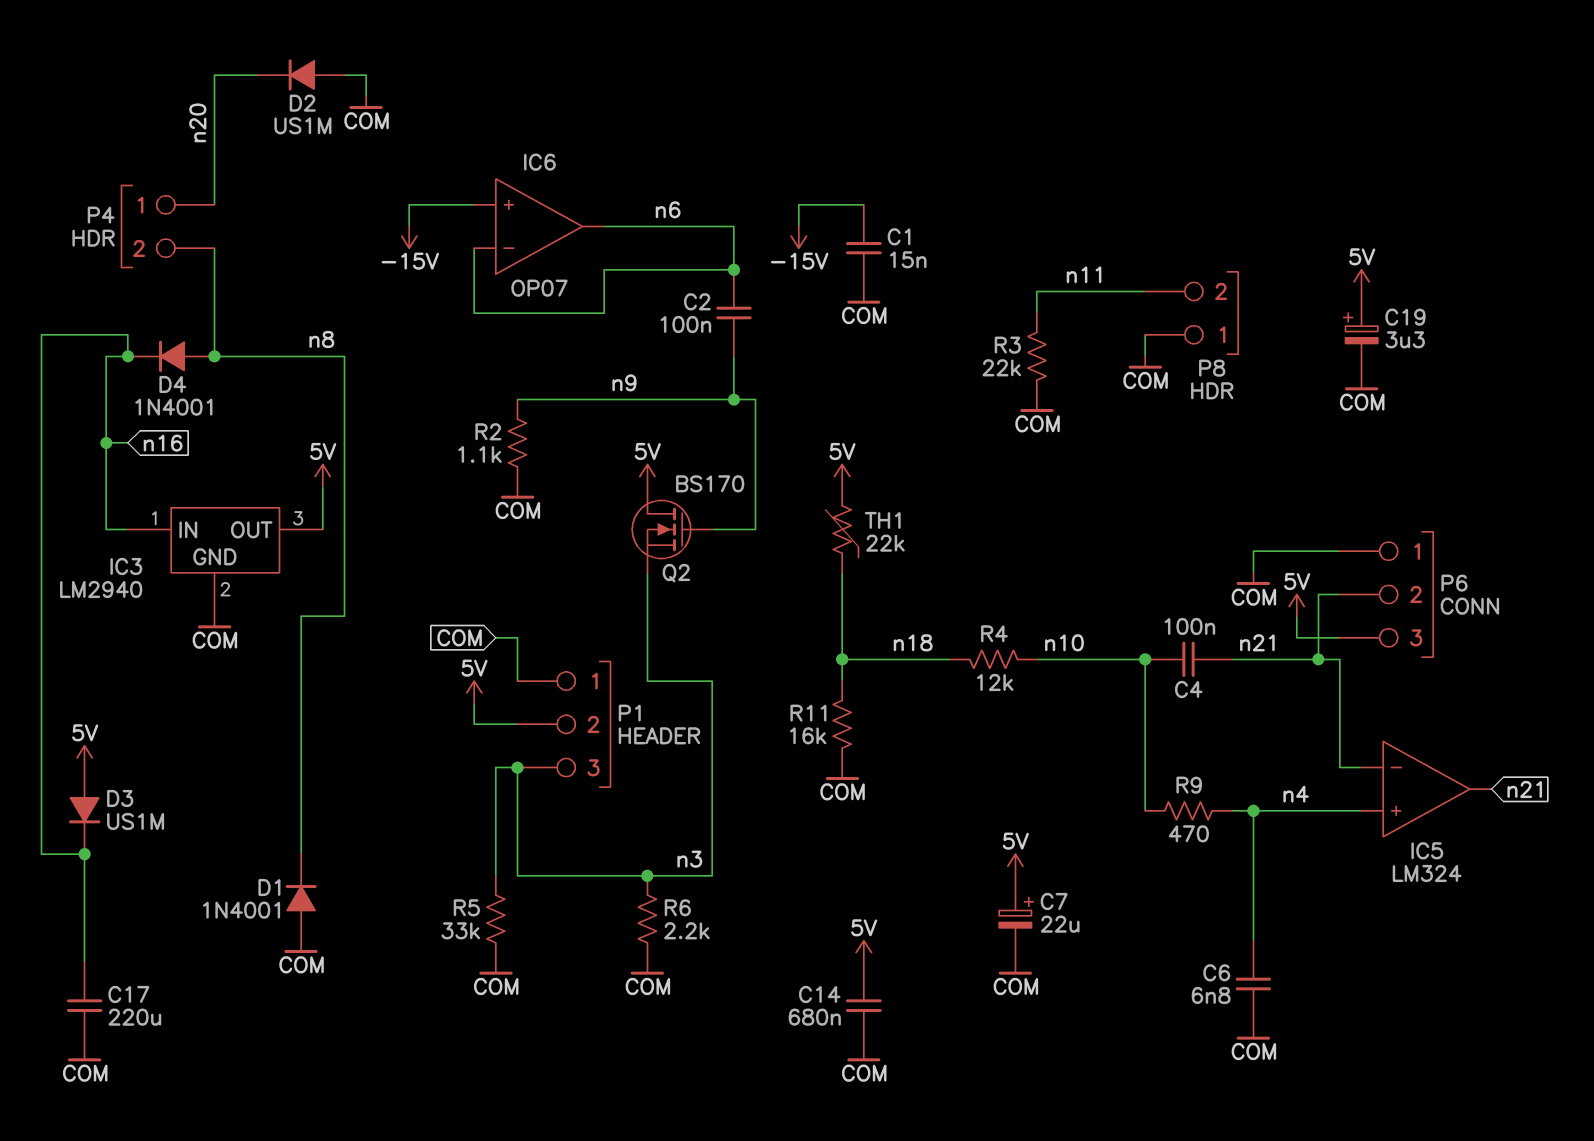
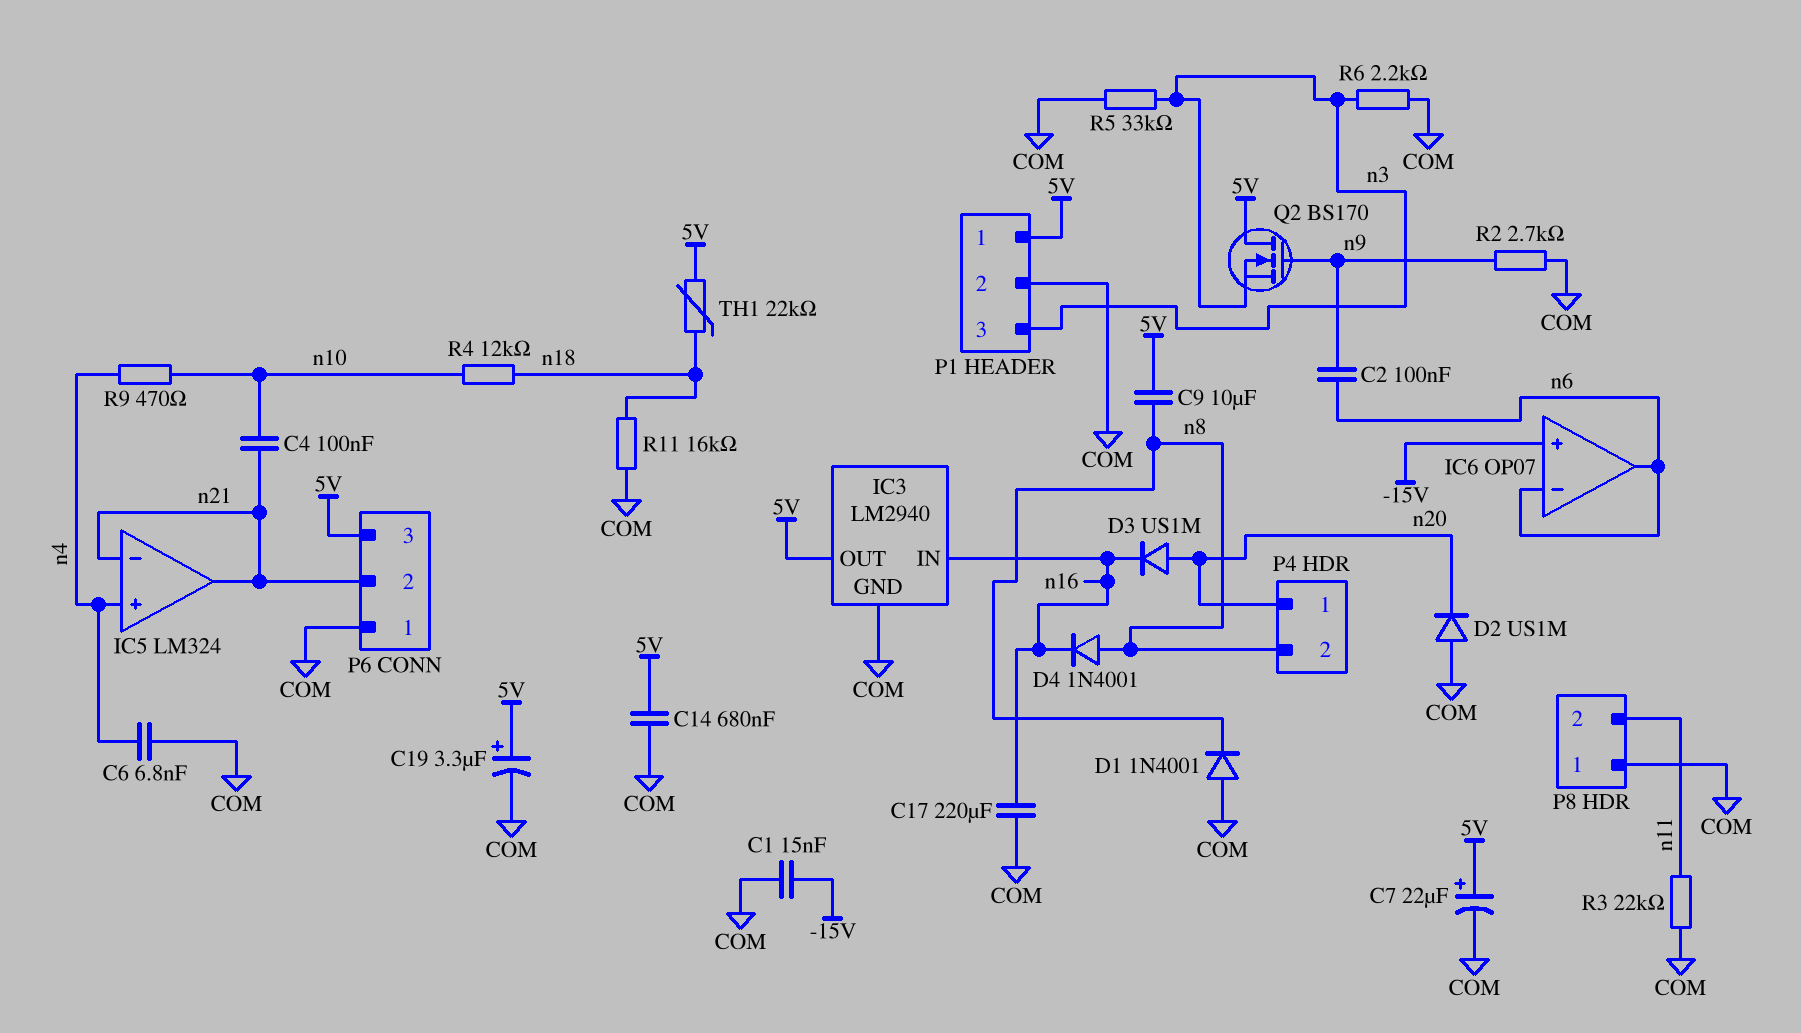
C9: none -> 10uF (5V, n8)
D3: diode US1M (A 5V, K n16) -> diode US1M (A n20, K n16)
P1 pin 1: COM -> 5V
P1 pin 2: 5V -> COM
R2: 1.1k (COM, n9) -> 2.7k (COM, n9)

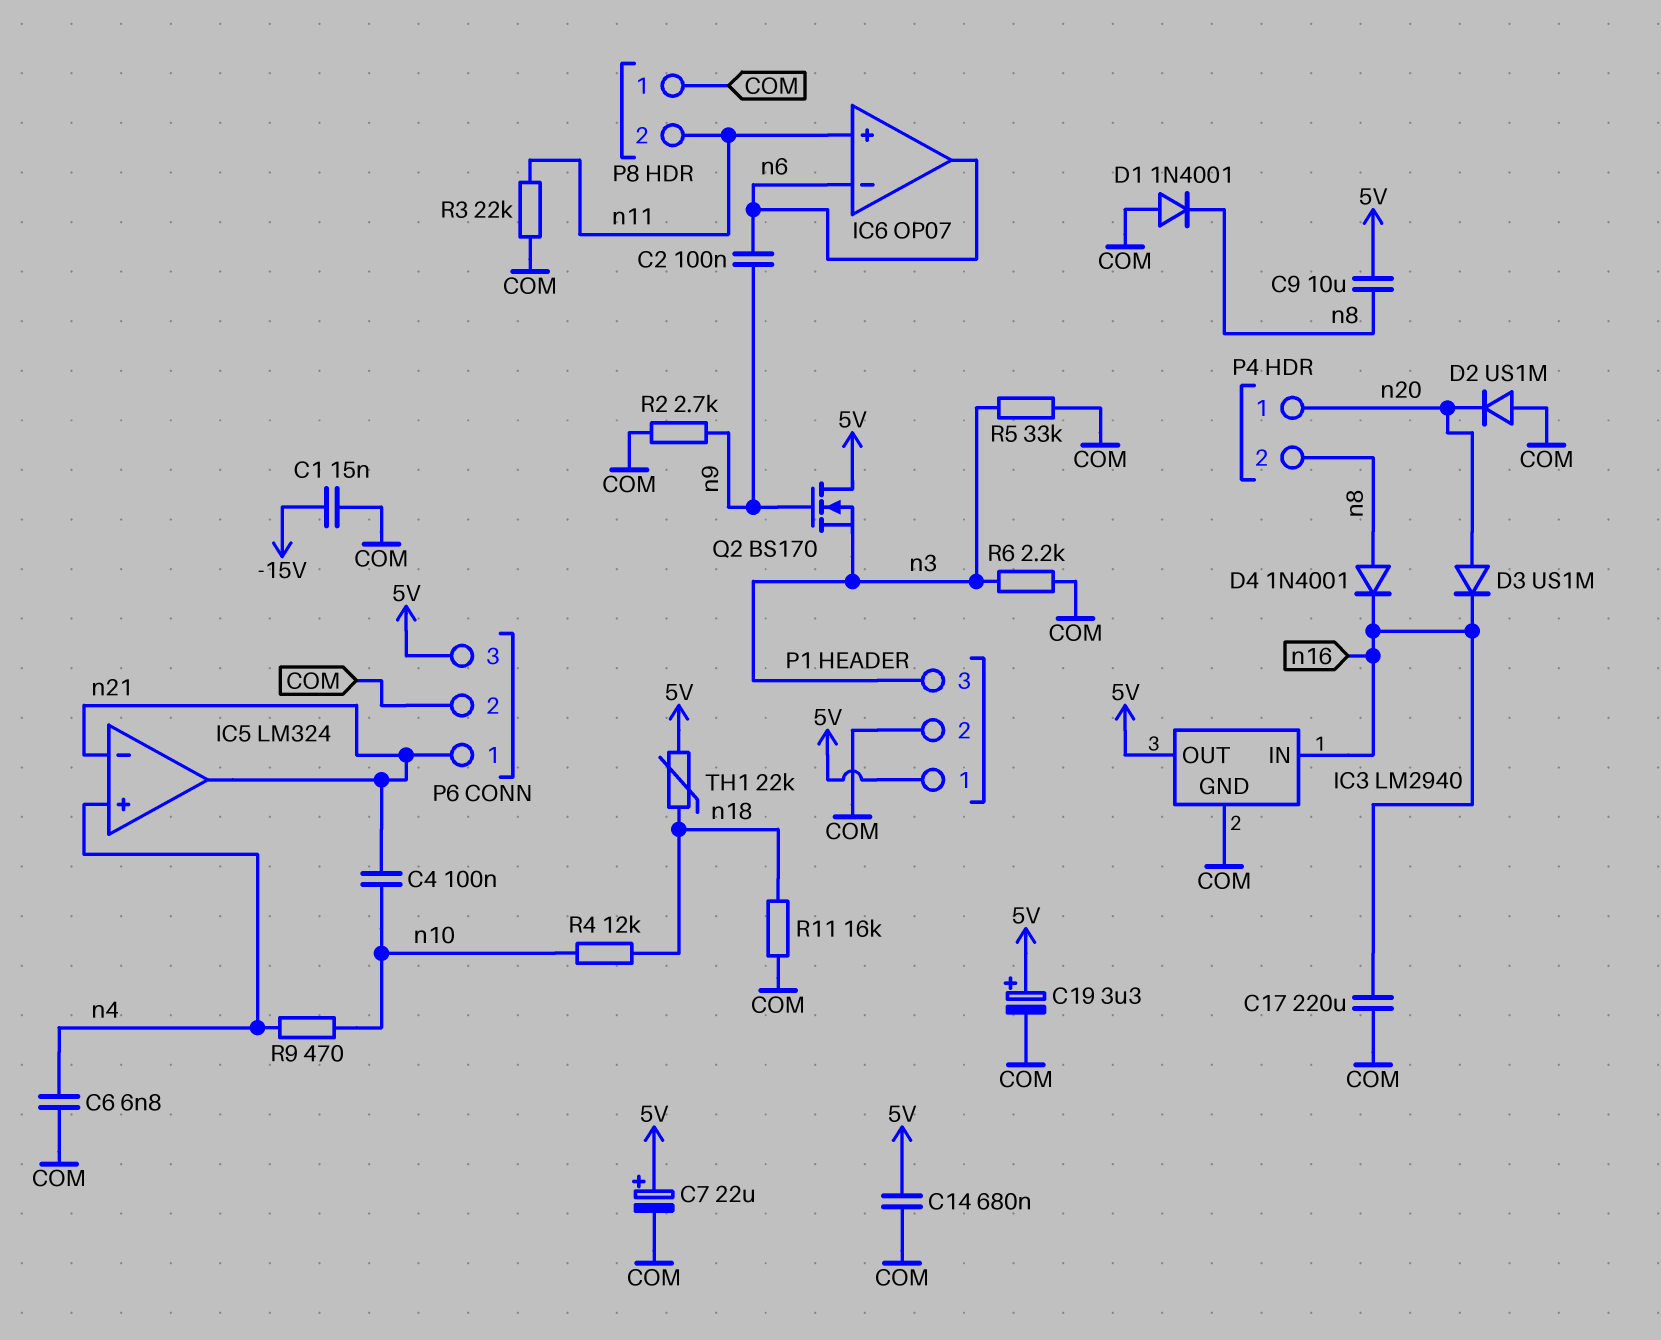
IC6 pin in+: -15V -> n11
P6 pin 1: COM -> n21
P6 pin 2: n21 -> COM

